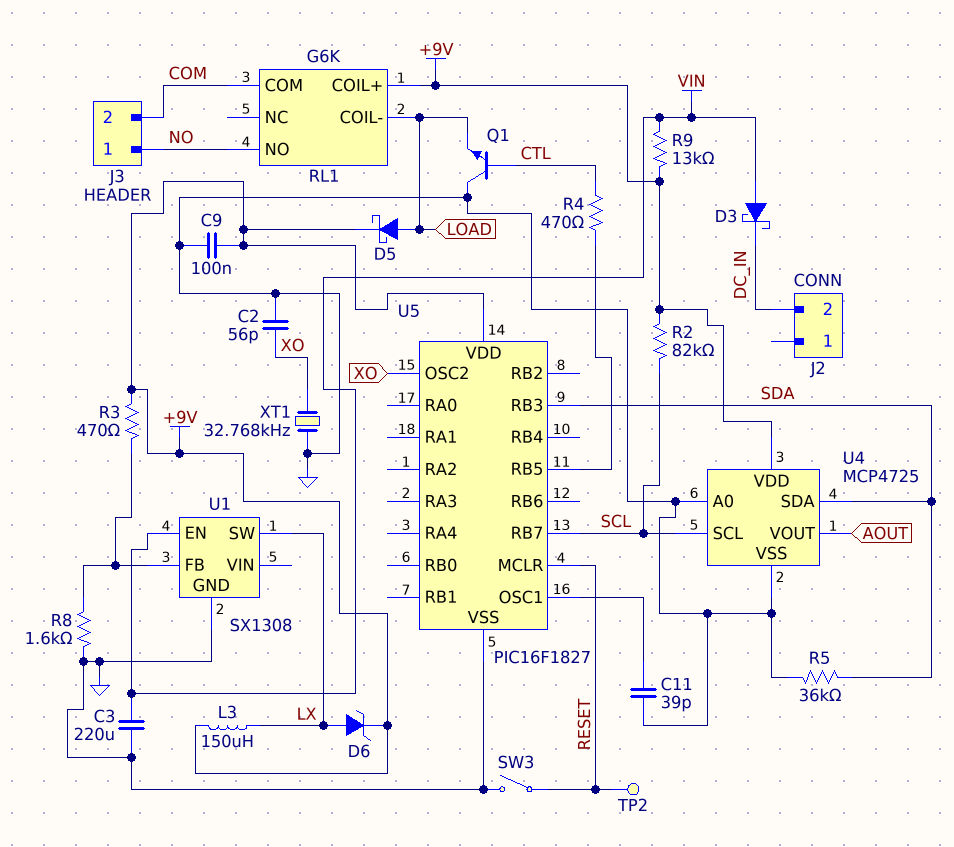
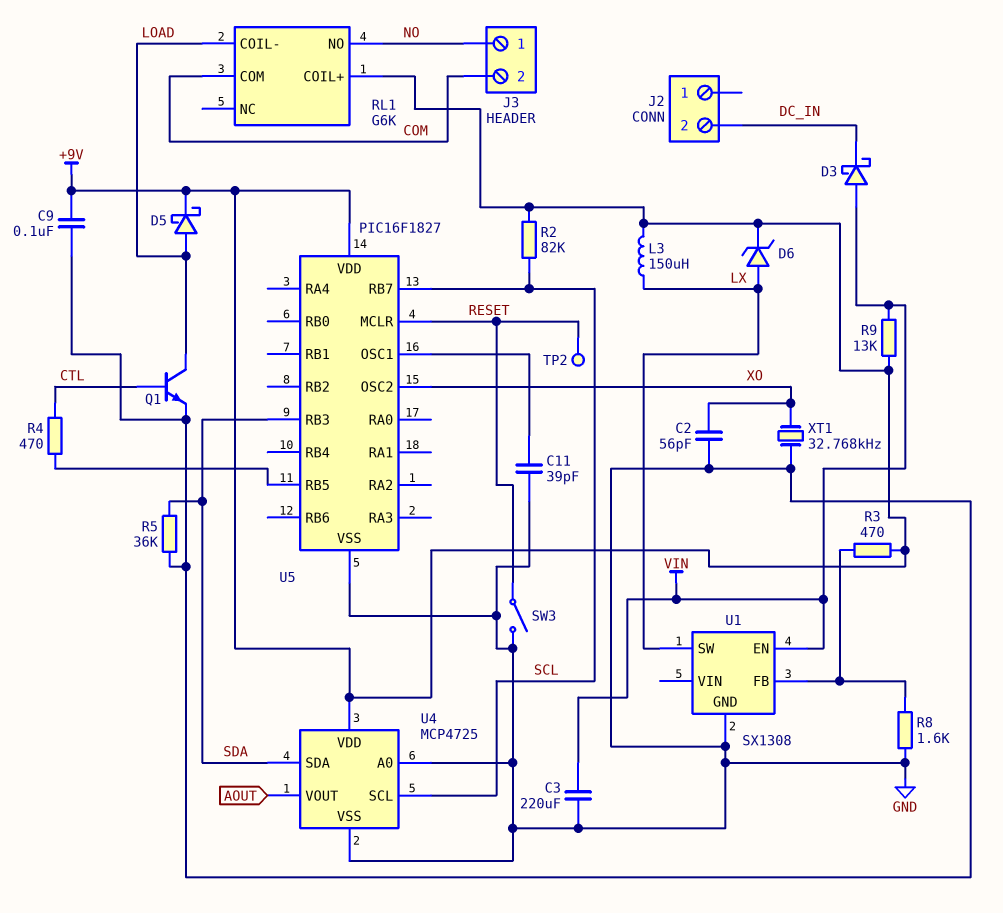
Q1: NPN (B CTL, C GND, E LOAD) -> NPN (B CTL, C LOAD, E GND)

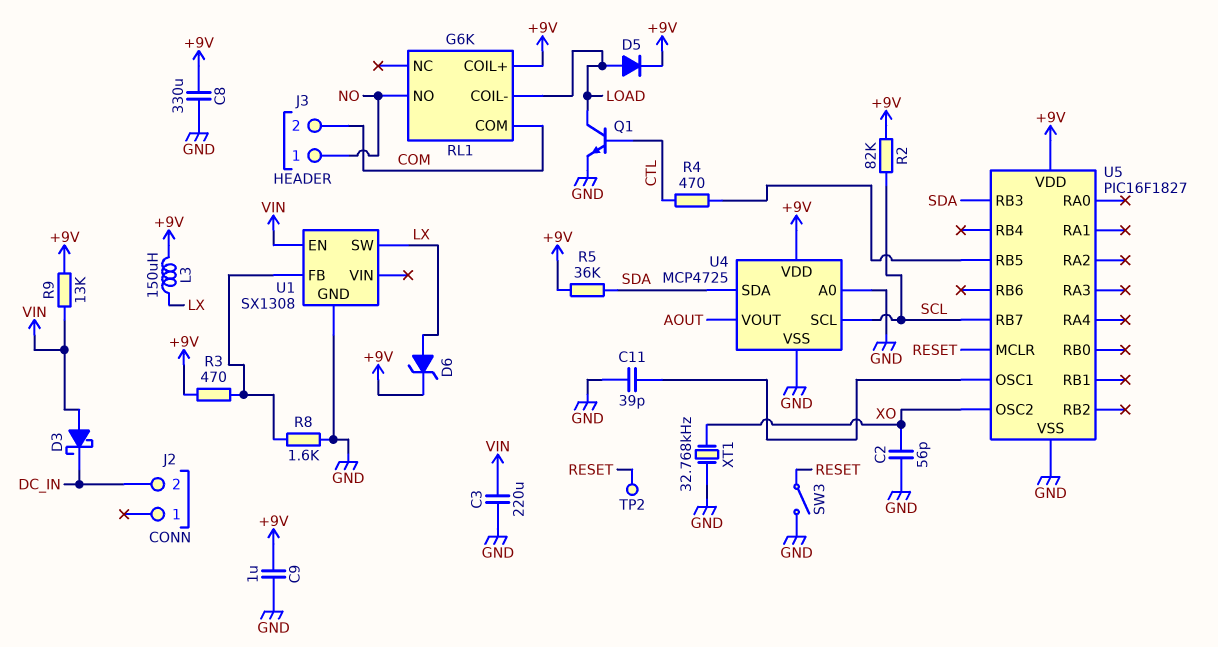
C8: none -> 330uF (+9V, GND)
C9: 100nF (+9V, GND) -> 1uF (+9V, GND)
D5: schottky (A LOAD, K +9V) -> diode (A LOAD, K +9V)
R5: 36k (GND, SDA) -> 36k (+9V, SDA)

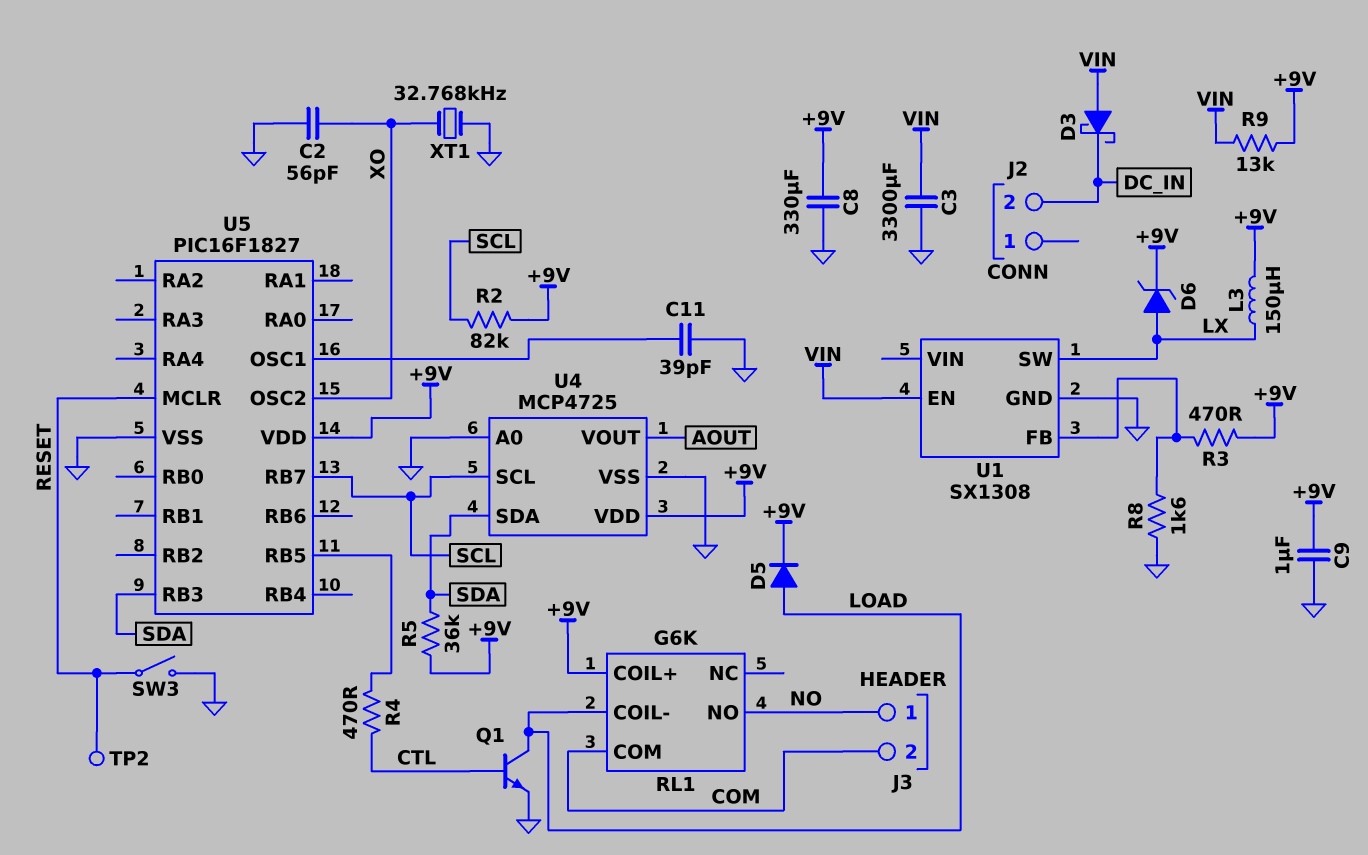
C3: 220uF (GND, VIN) -> 3300uF (GND, VIN)

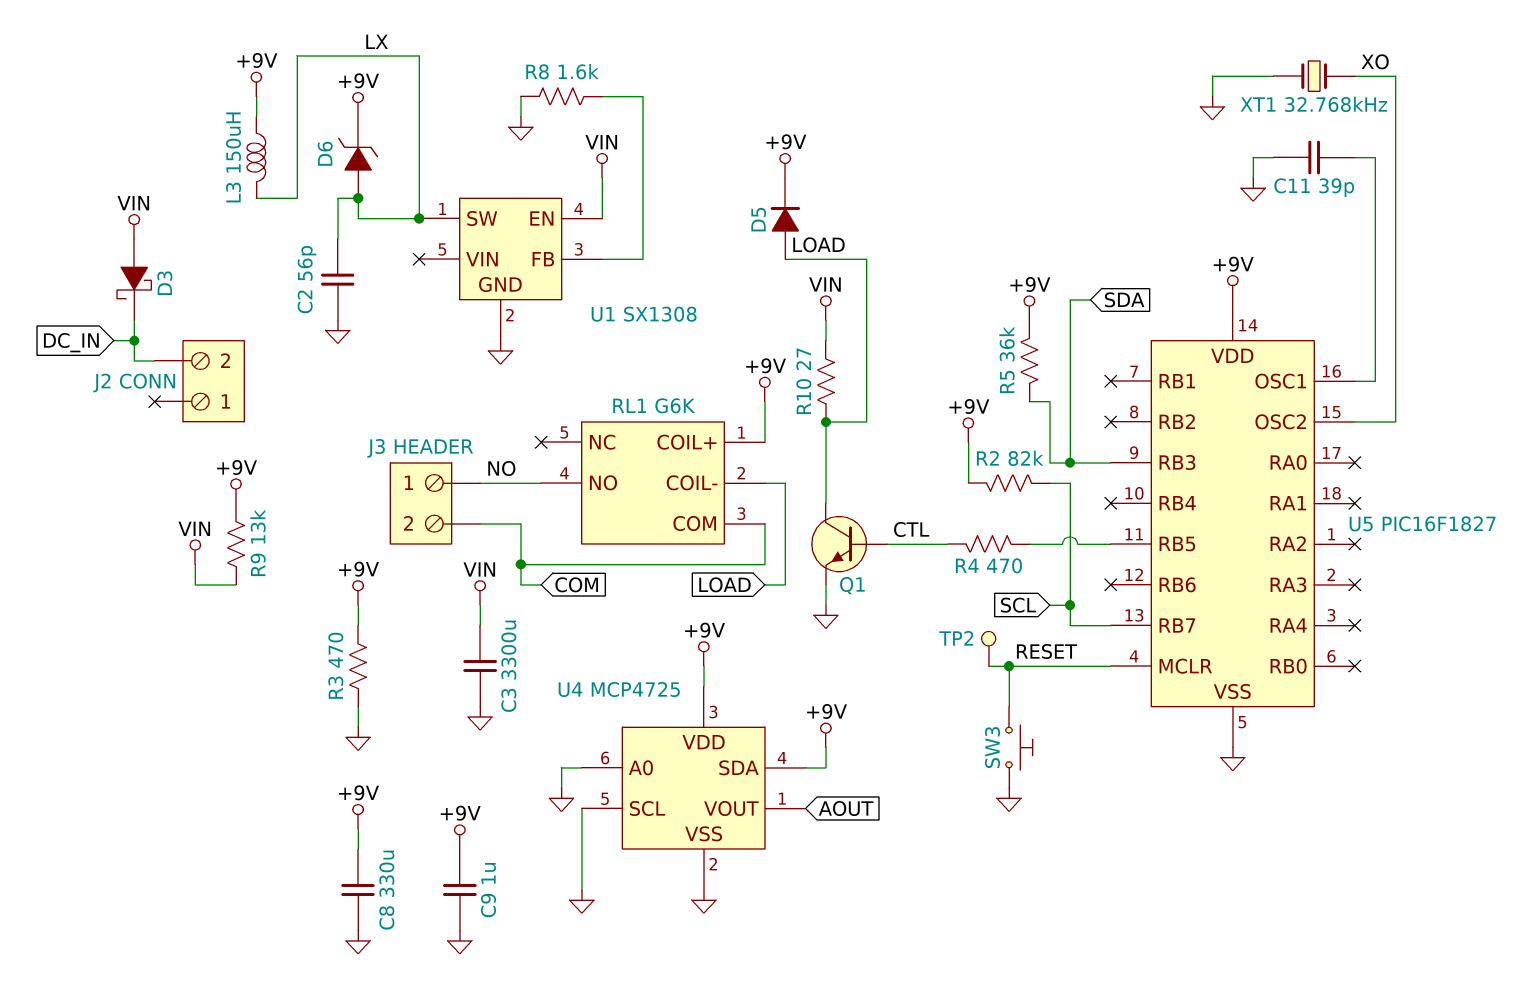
C2: 56pF (GND, XO) -> 56pF (GND, LX)
R3: 470 (+9V, U1/FB) -> 470 (+9V, GND)
R10: none -> 27 (LOAD, VIN)
SW3: switch (GND, RESET) -> button (GND, RESET)
U4 pin SCL: SCL -> GND
U4 pin SDA: SDA -> +9V

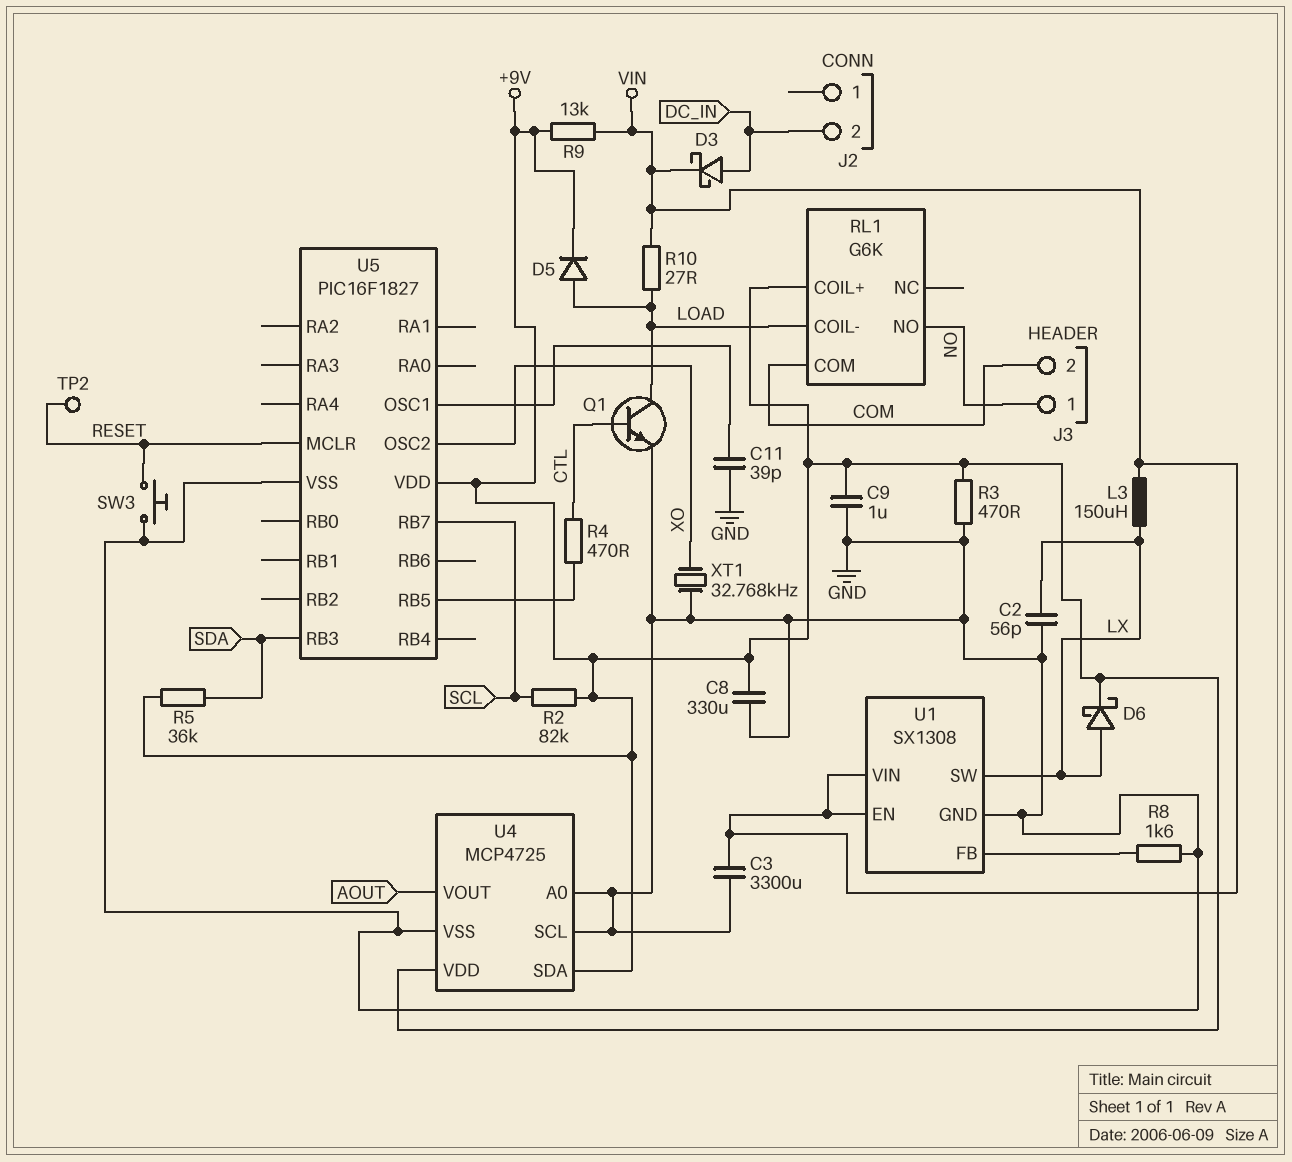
D3: schottky (A VIN, K DC_IN) -> schottky (A DC_IN, K VIN)
D6: zener (A LX, K +9V) -> schottky (A LX, K +9V)
L3: 150uH (+9V, LX) -> 150uH (LX, VIN)
U1 pin VIN: none -> VIN

